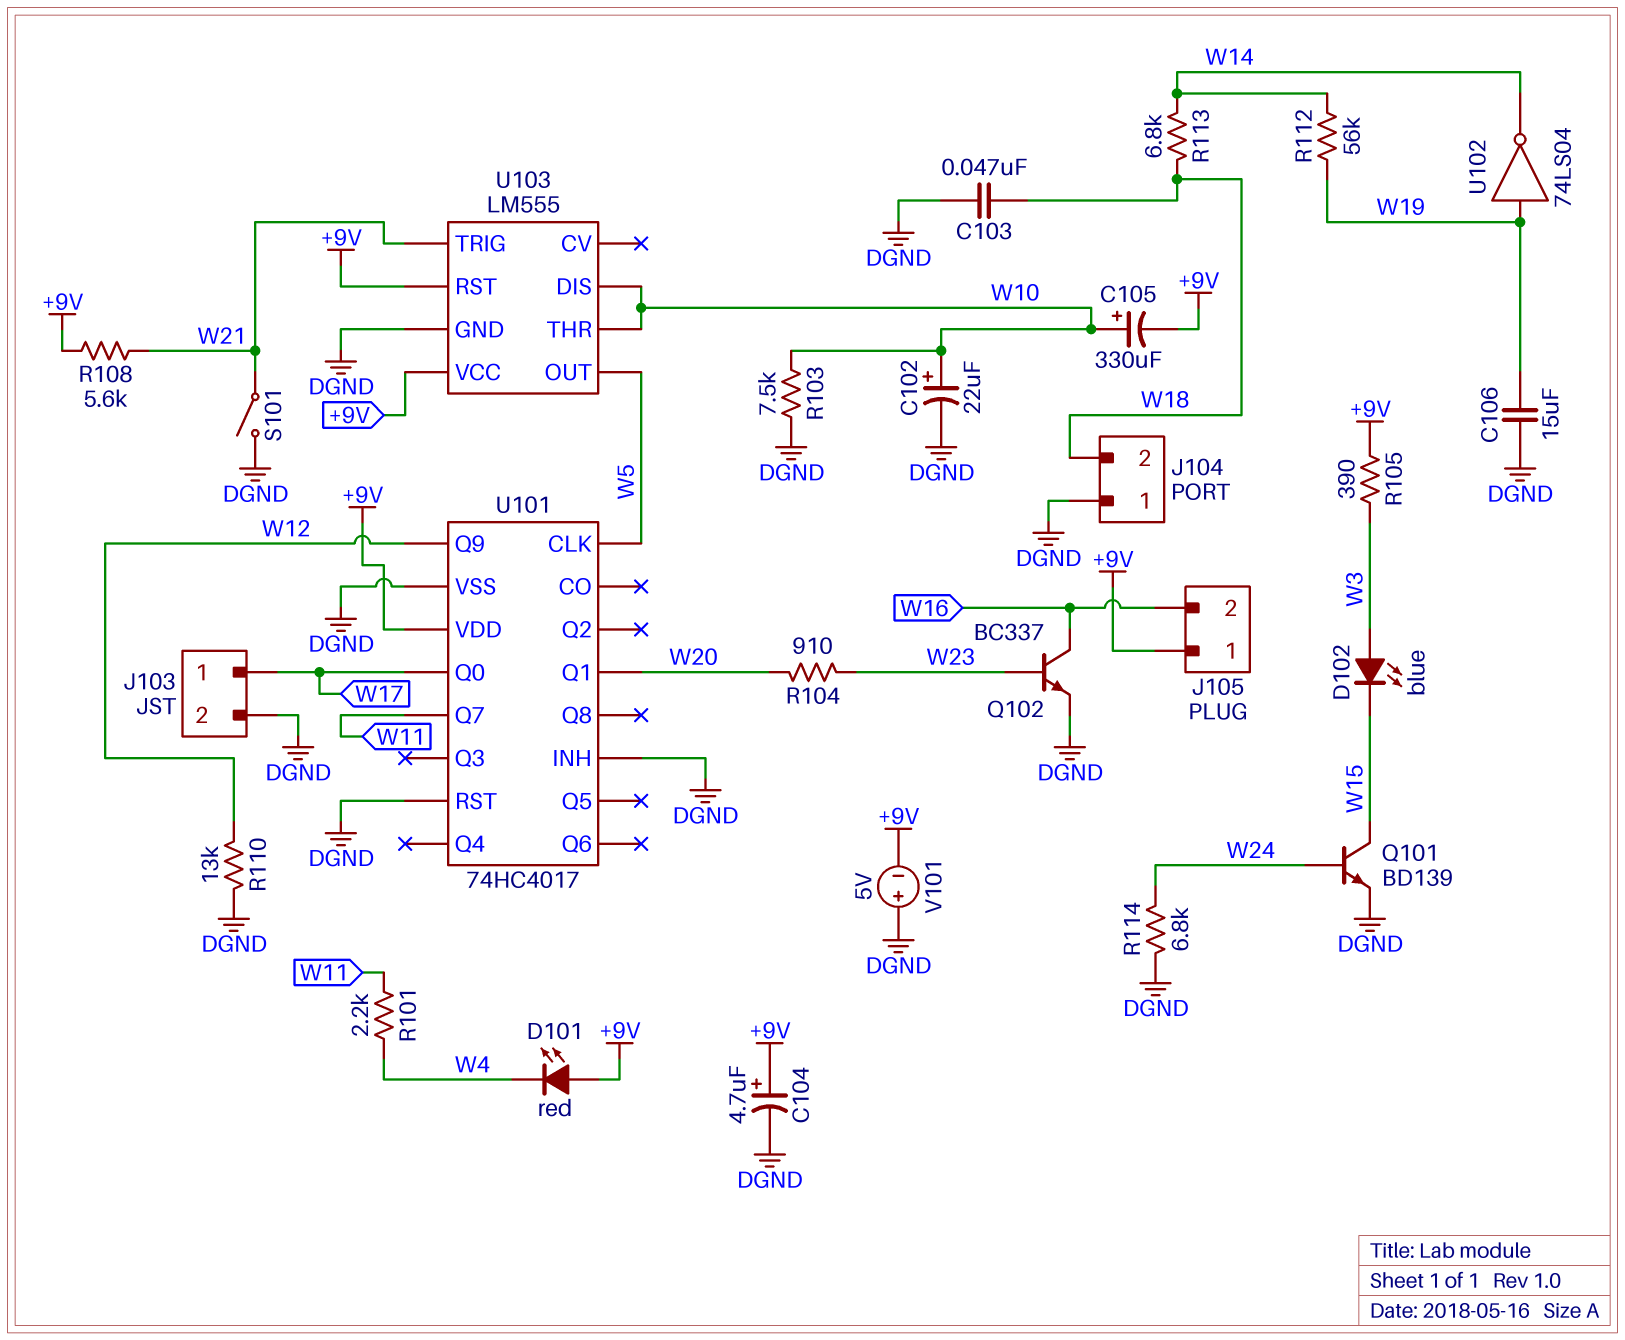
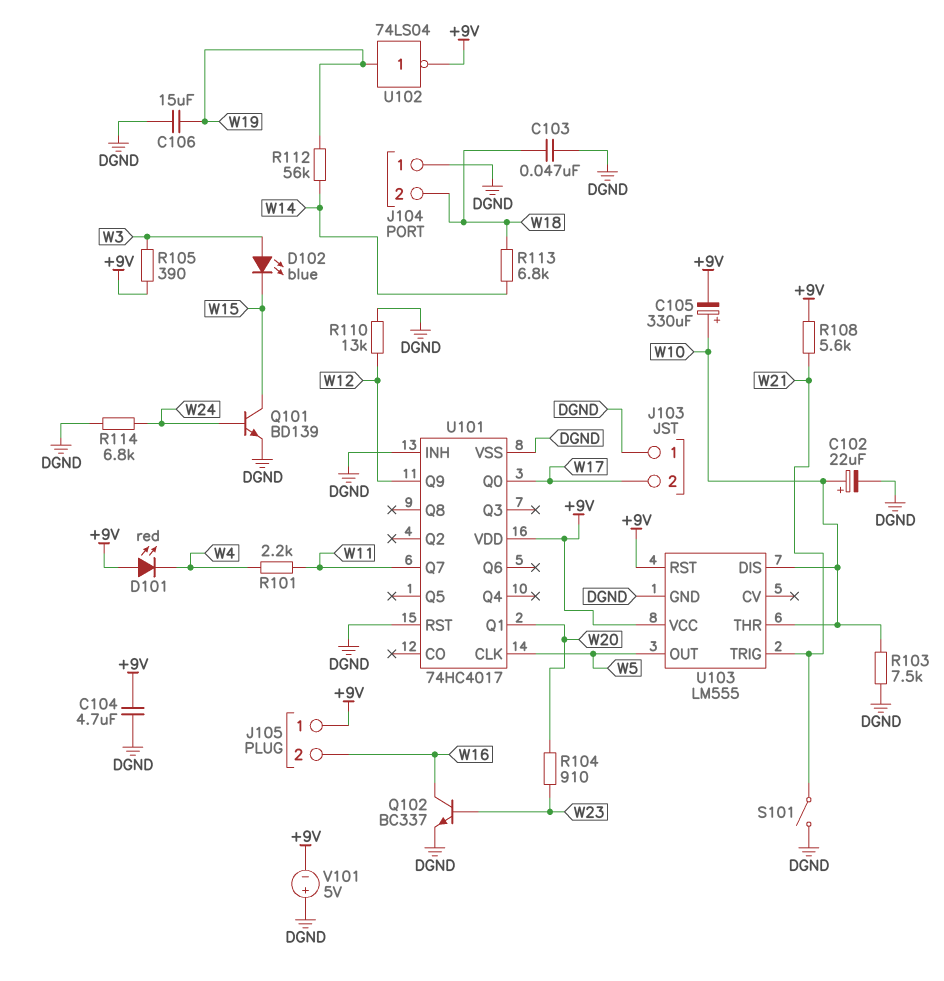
C104: 4.7uF (plus +9V, minus DGND) -> 4.7uF (+9V, DGND)
J103 pin 1: W17 -> DGND
J103 pin 2: DGND -> W17
U102: NOT 74LS04 (in W19, out W14) -> NOT 74LS04 (in W19, out +9V)

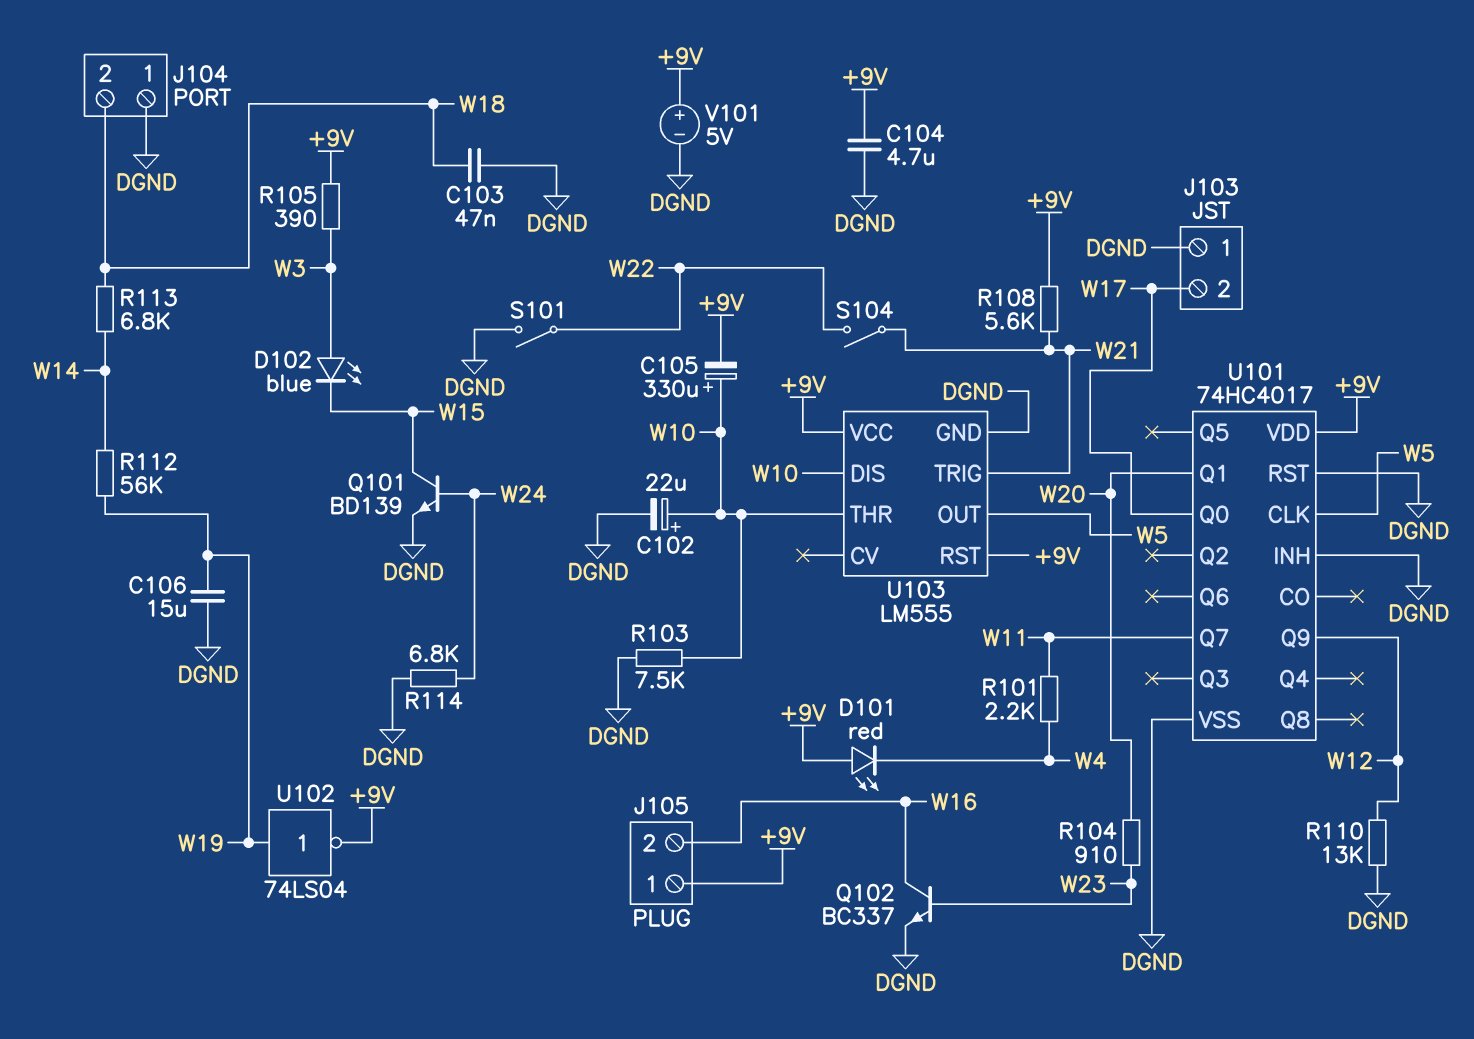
S101: switch (DGND, W21) -> switch (DGND, W22)
S104: none -> switch (W21, W22)
V101: 5V (plus DGND, minus +9V) -> 5V (plus +9V, minus DGND)

